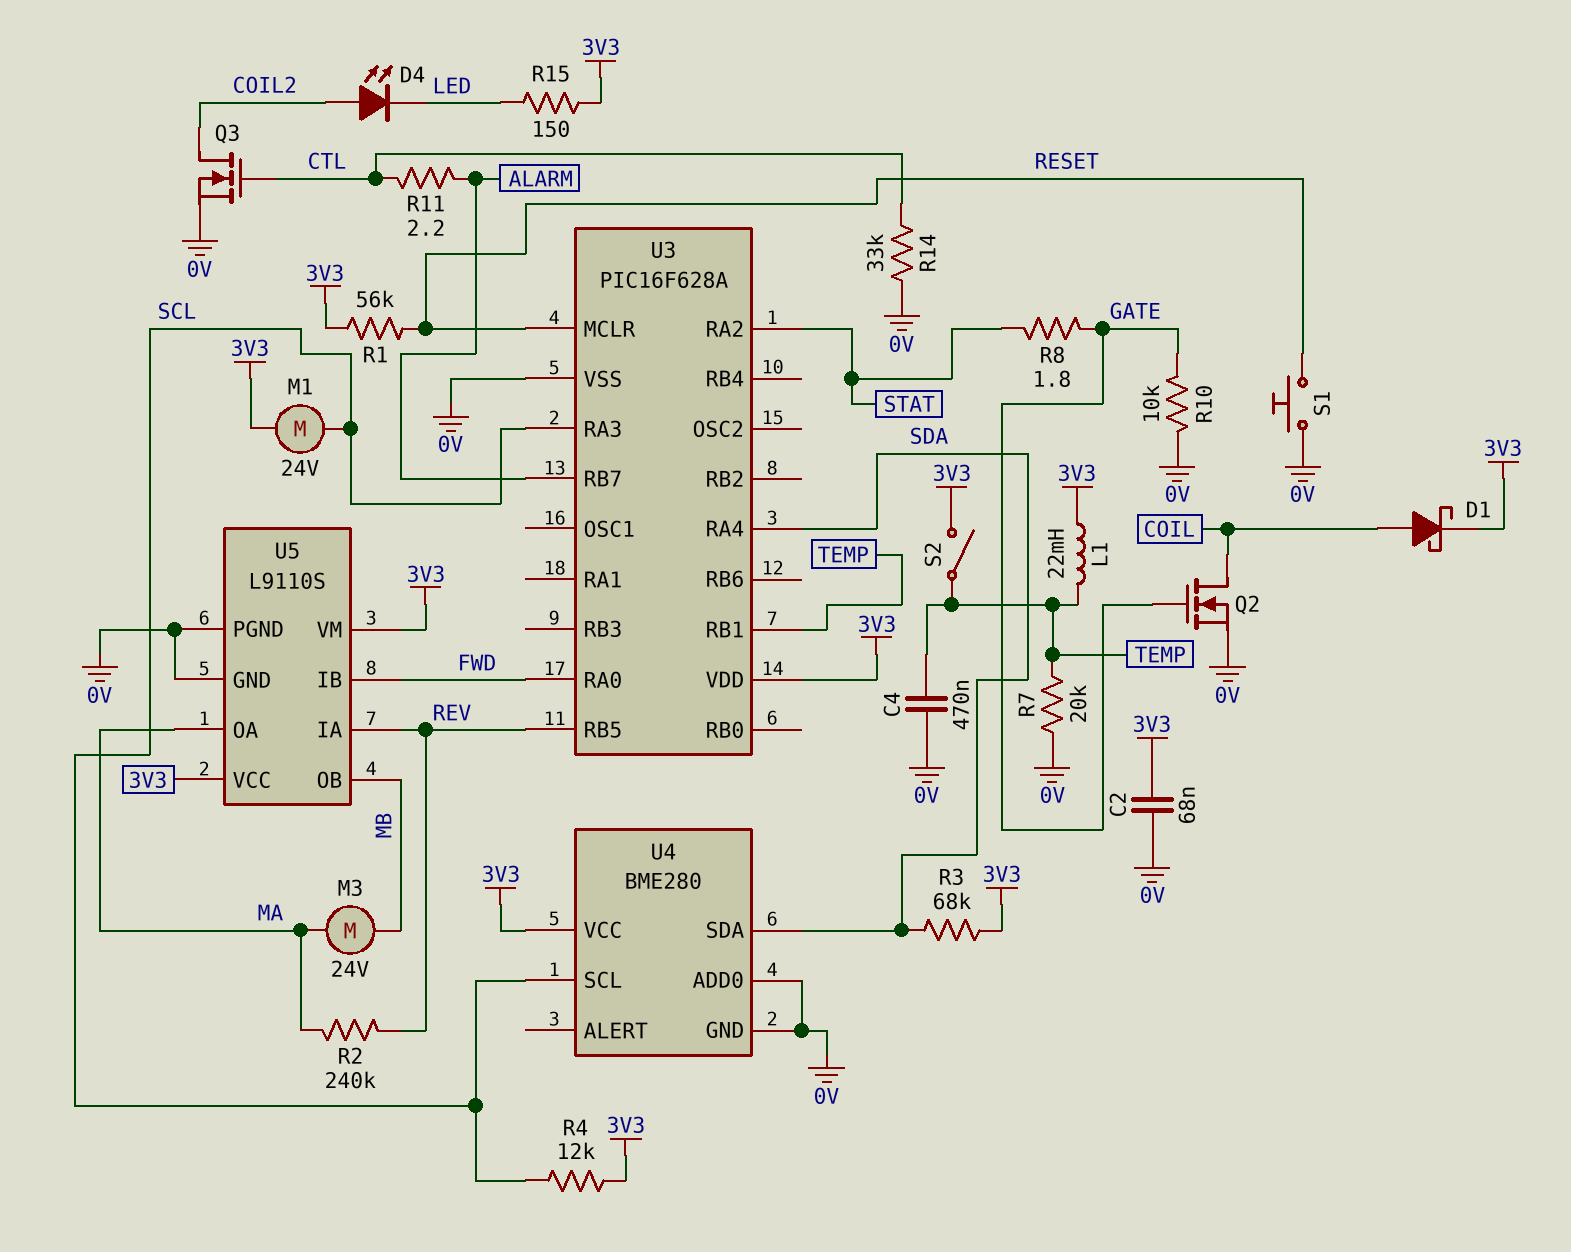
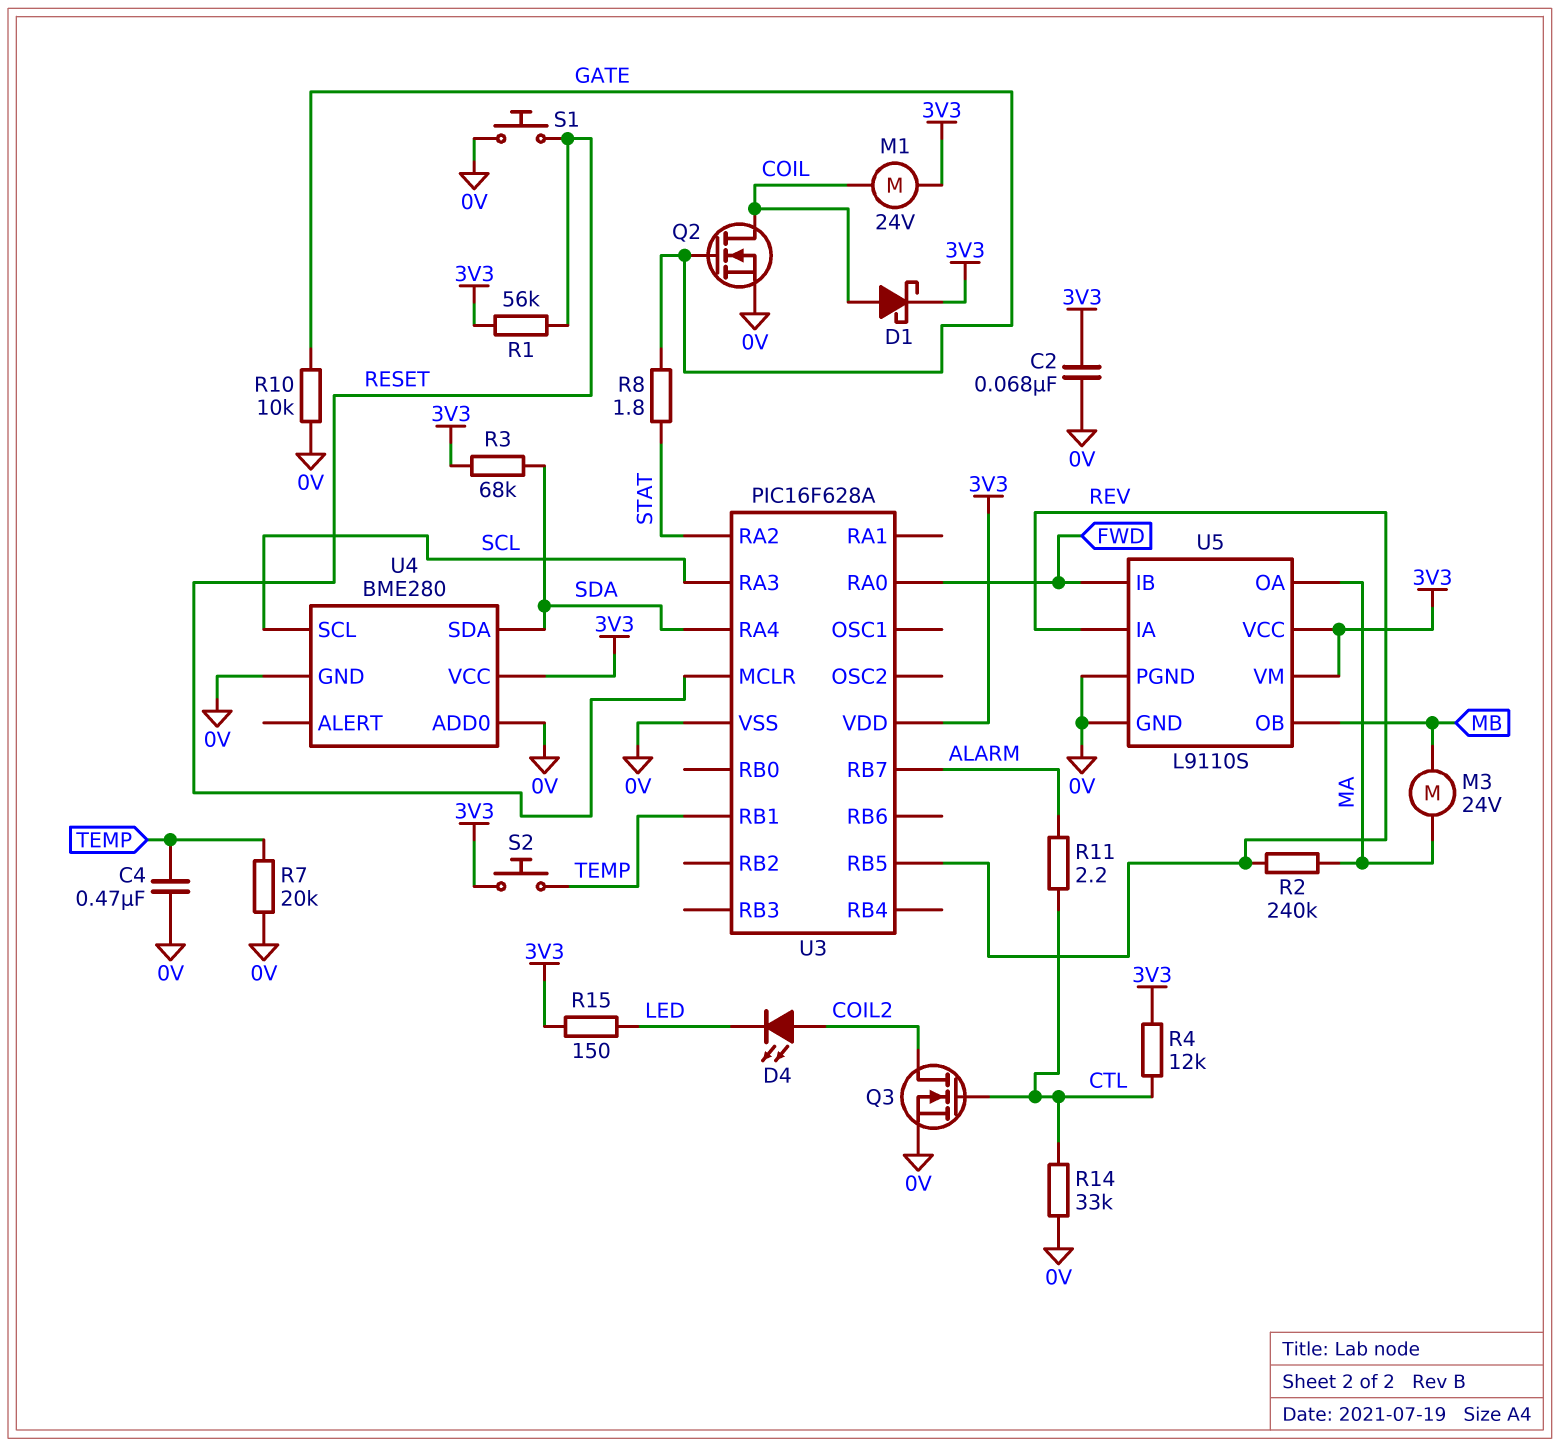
L1: 22mH (3V3, TEMP) -> none
M1: motor 24V (3V3, SCL) -> motor 24V (3V3, COIL)
R4: 12k (3V3, SCL) -> 12k (3V3, CTL)
S2: switch (3V3, TEMP) -> button (3V3, TEMP)

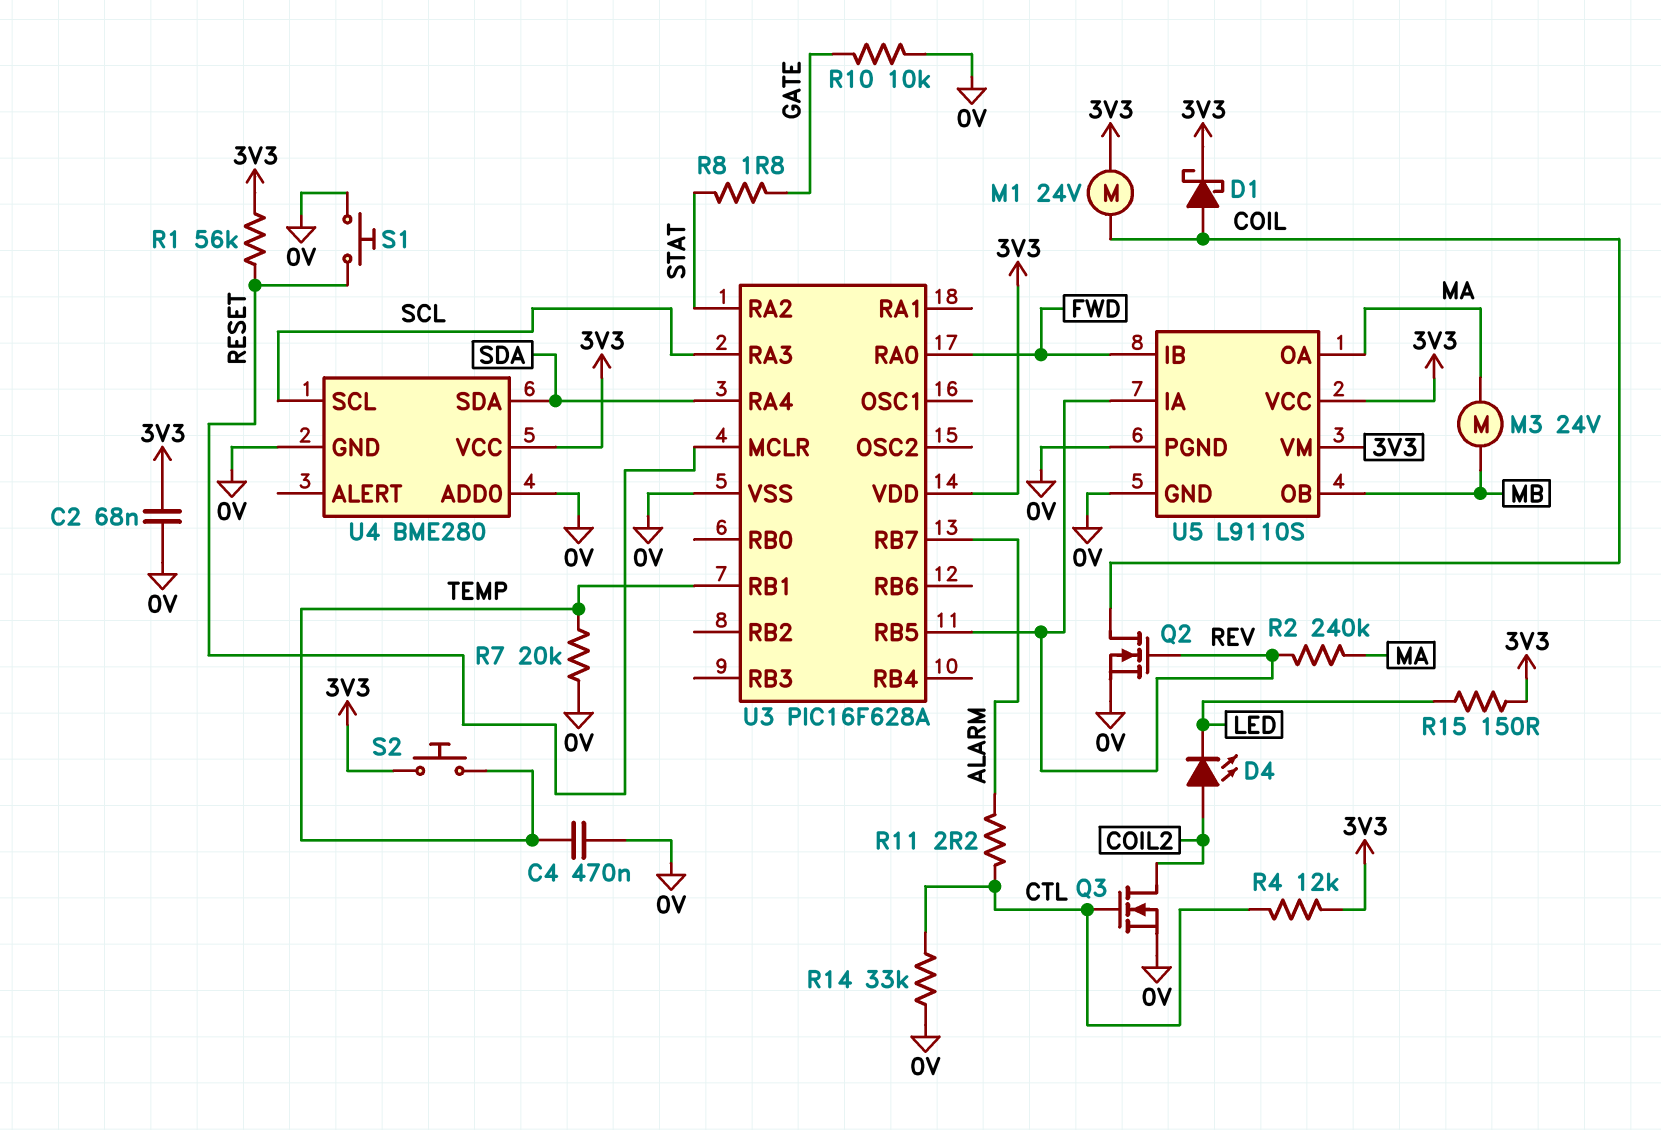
Q2: NMOS (G GATE, D COIL, S 0V) -> NMOS (G REV, D COIL, S 0V)
R3: 68k (3V3, SDA) -> none

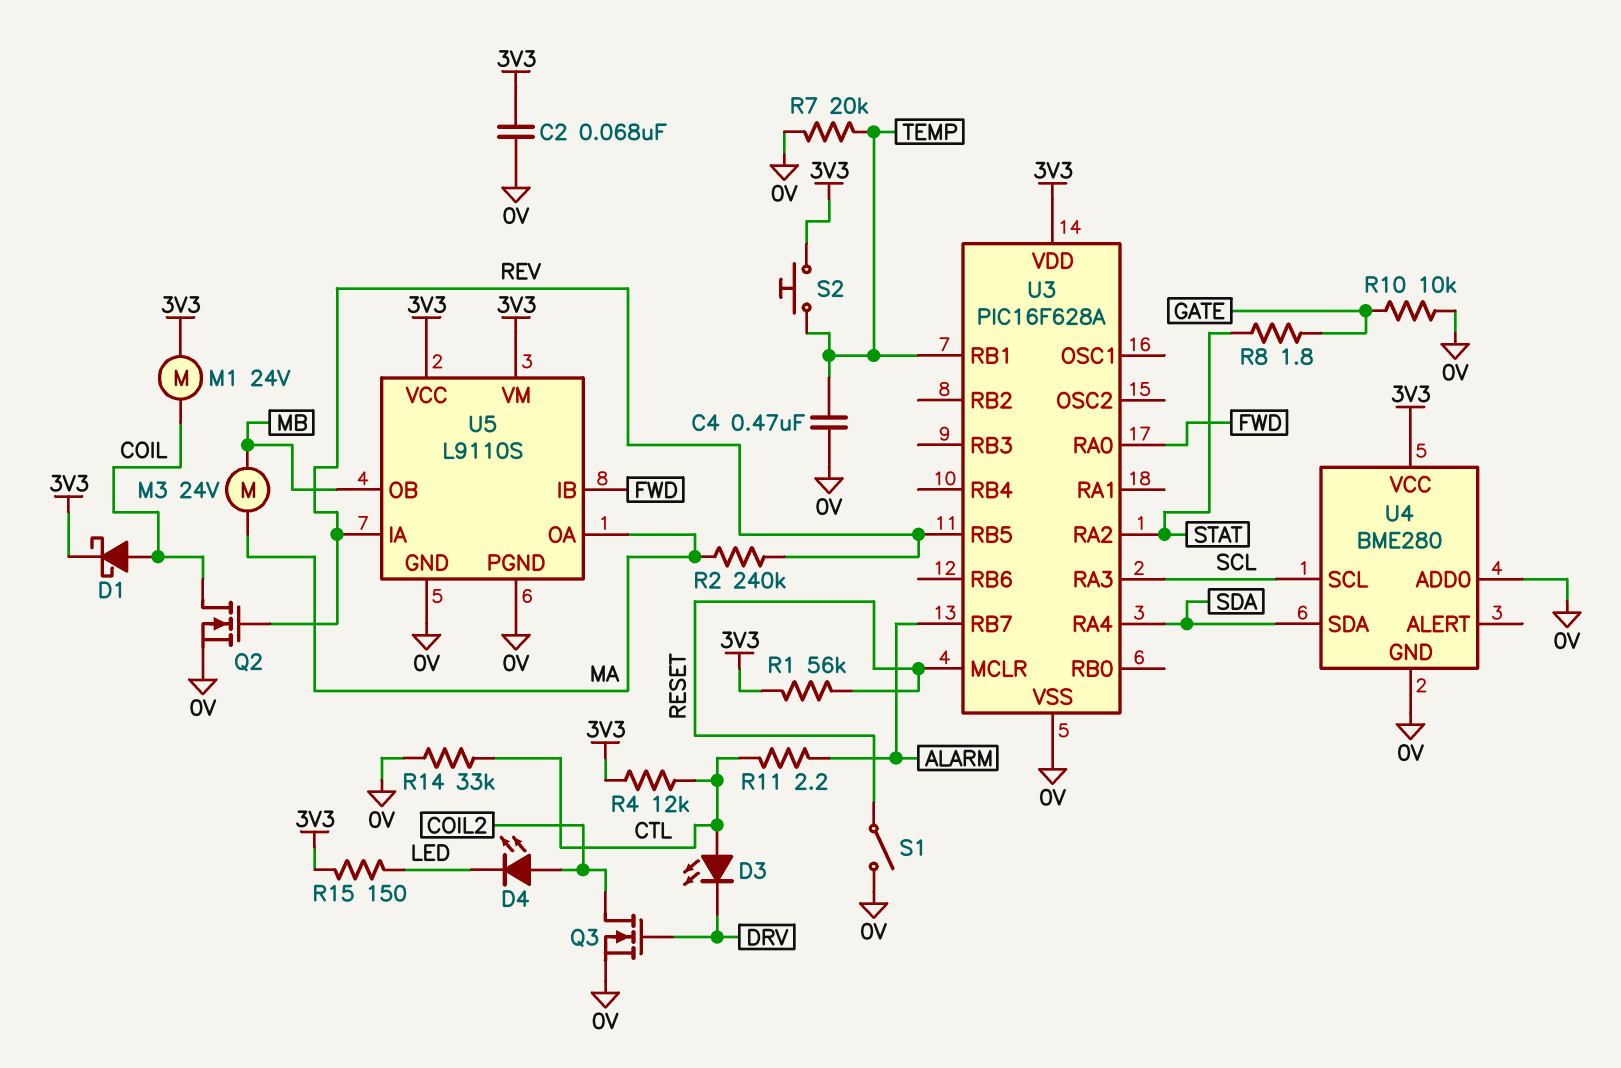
D3: none -> LED (A CTL, K DRV)
Q3: NMOS (G CTL, D COIL2, S 0V) -> NMOS (G DRV, D COIL2, S 0V)
S1: button (0V, RESET) -> switch (0V, RESET)

